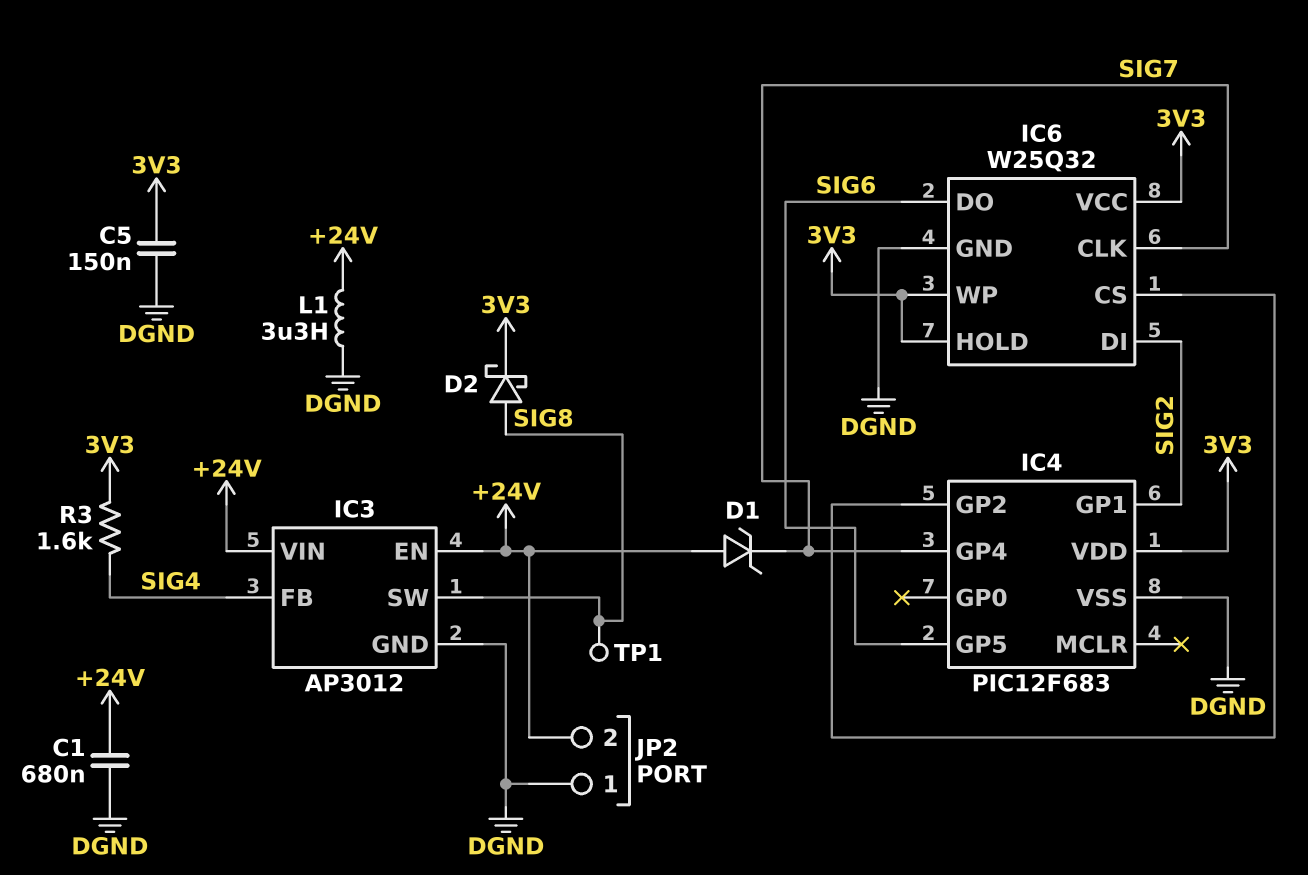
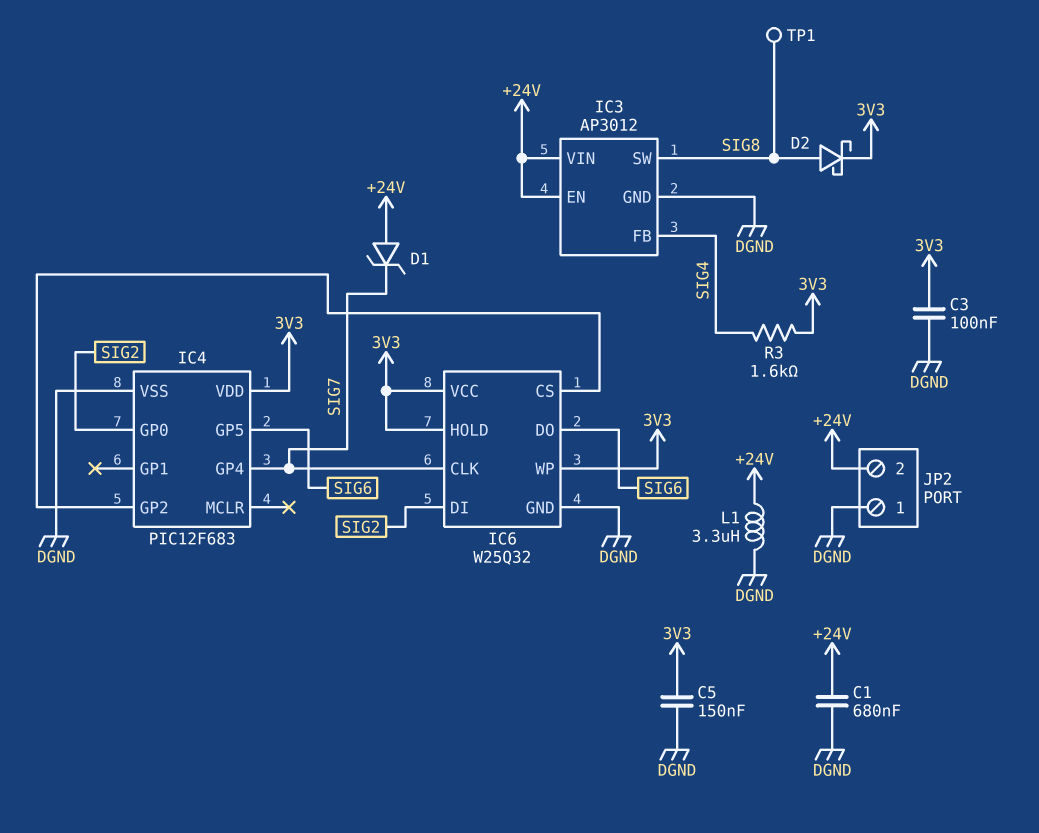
C3: none -> 100nF (3V3, DGND)
IC4 pin GP0: none -> SIG2
IC4 pin GP1: SIG2 -> none

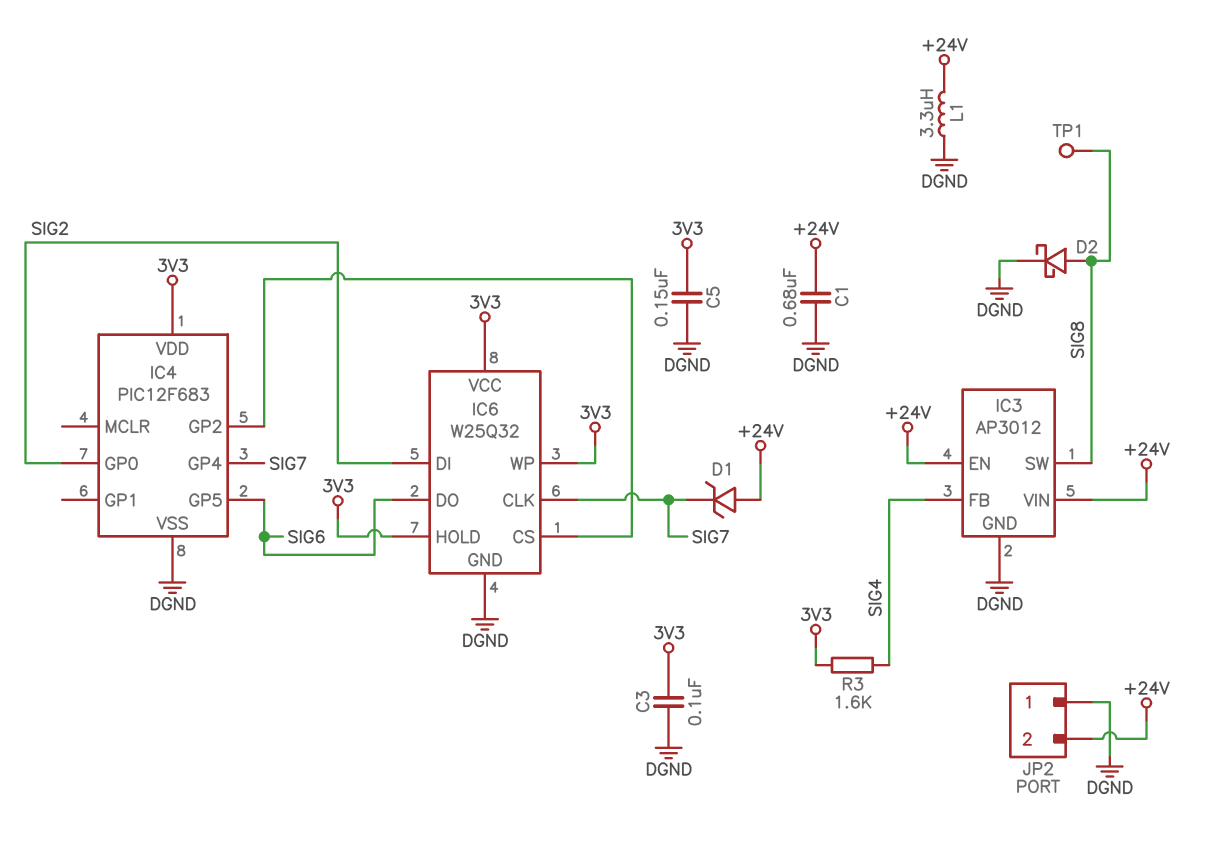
D2: schottky (A SIG8, K 3V3) -> schottky (A SIG8, K DGND)

